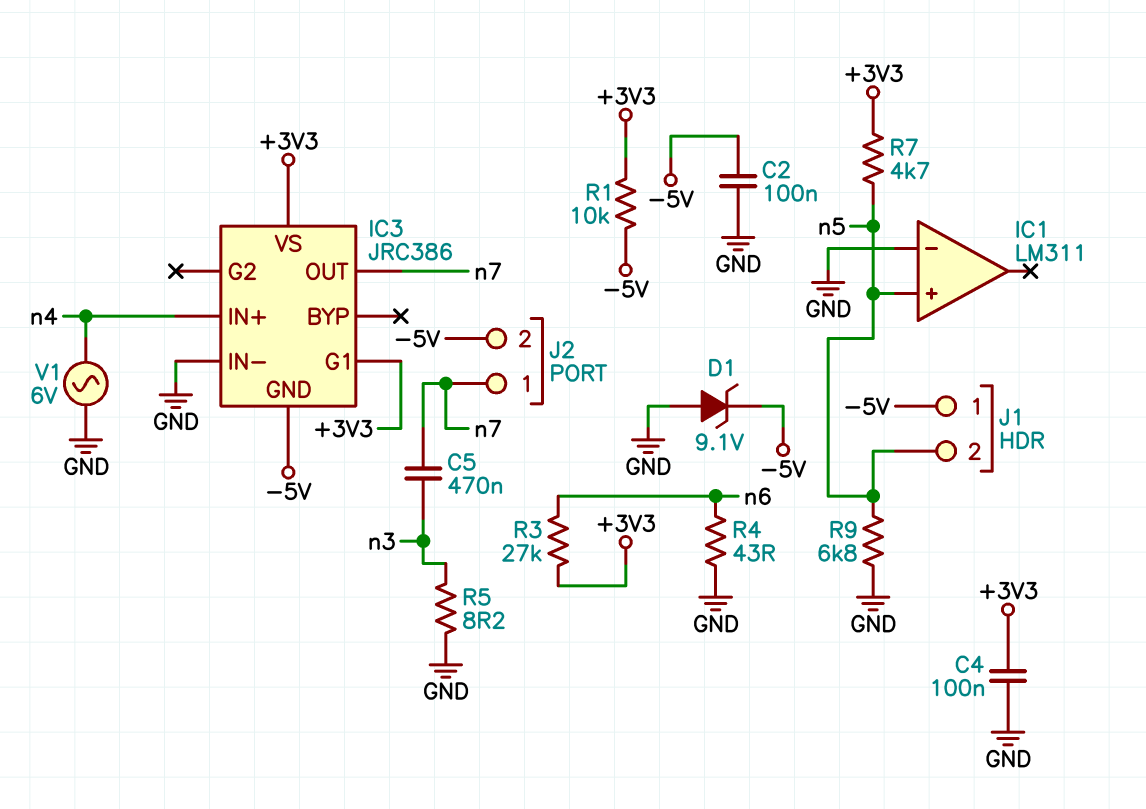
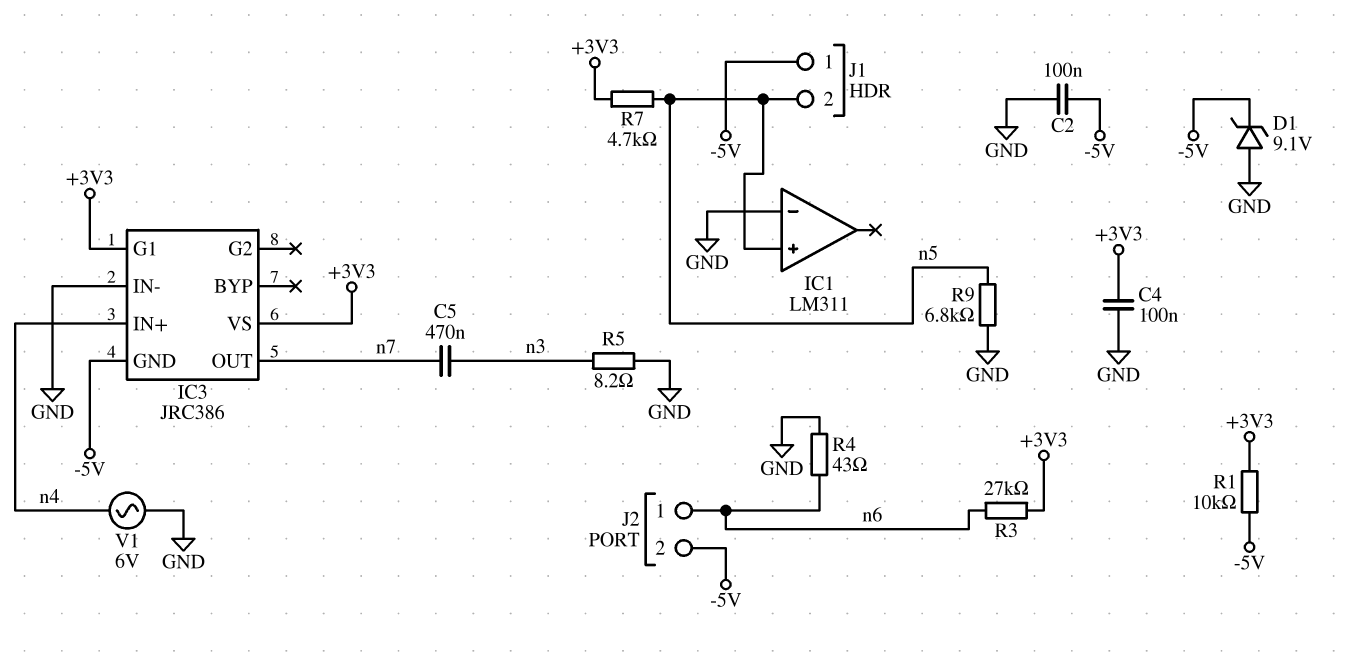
J2 pin 1: n7 -> n6

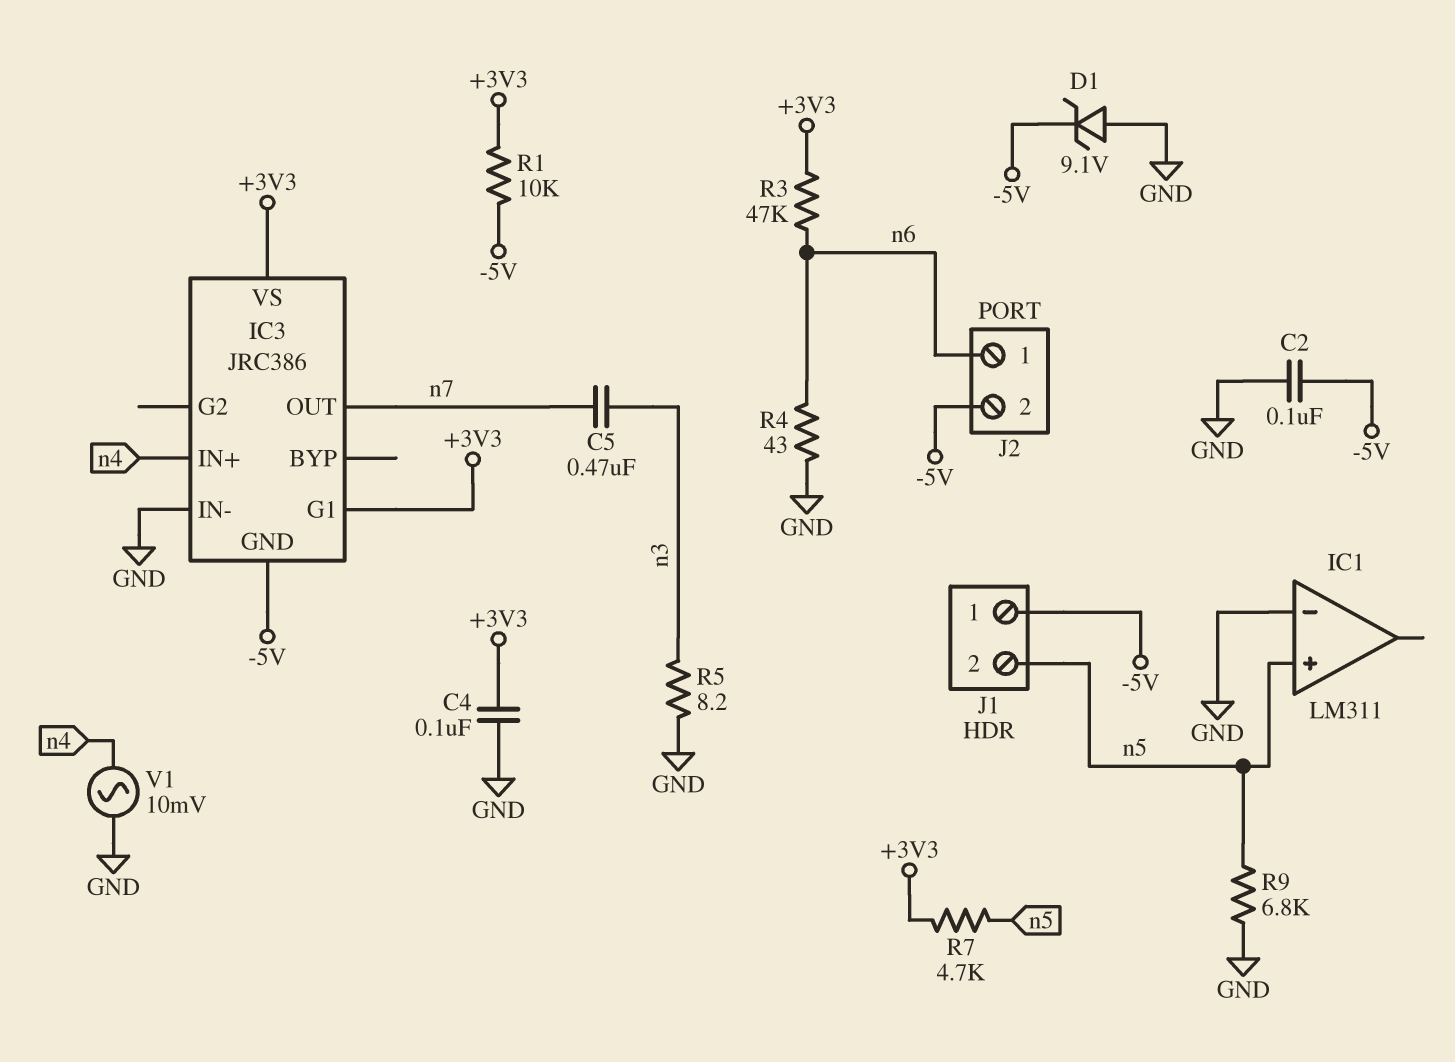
R3: 27k (+3V3, n6) -> 47k (+3V3, n6)
V1: AC 6V (GND, n4) -> AC 10mV (GND, n4)

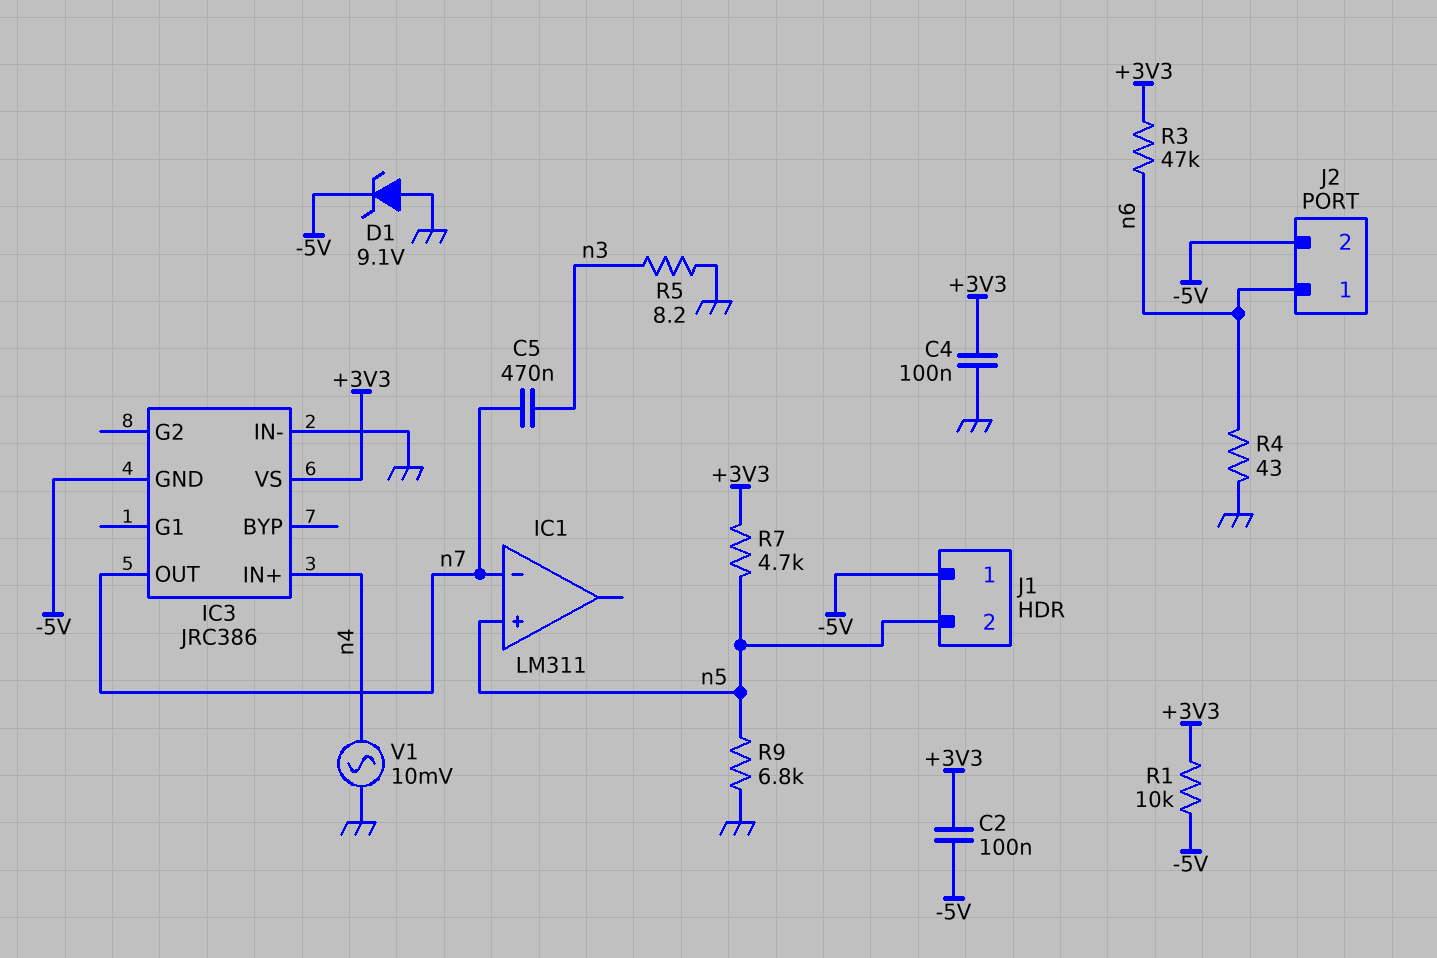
C2: 100nF (-5V, GND) -> 100nF (+3V3, -5V)
IC1 pin in-: GND -> n7
IC3 pin G1: +3V3 -> none

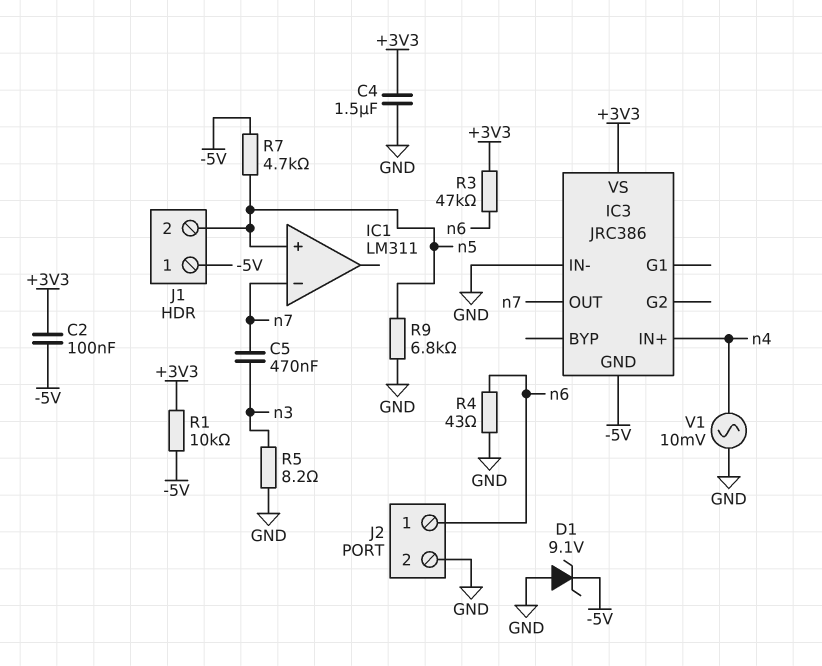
C4: 100nF (+3V3, GND) -> 1.5uF (+3V3, GND)
J2 pin 2: -5V -> GND
R7: 4.7k (+3V3, n5) -> 4.7k (-5V, n5)

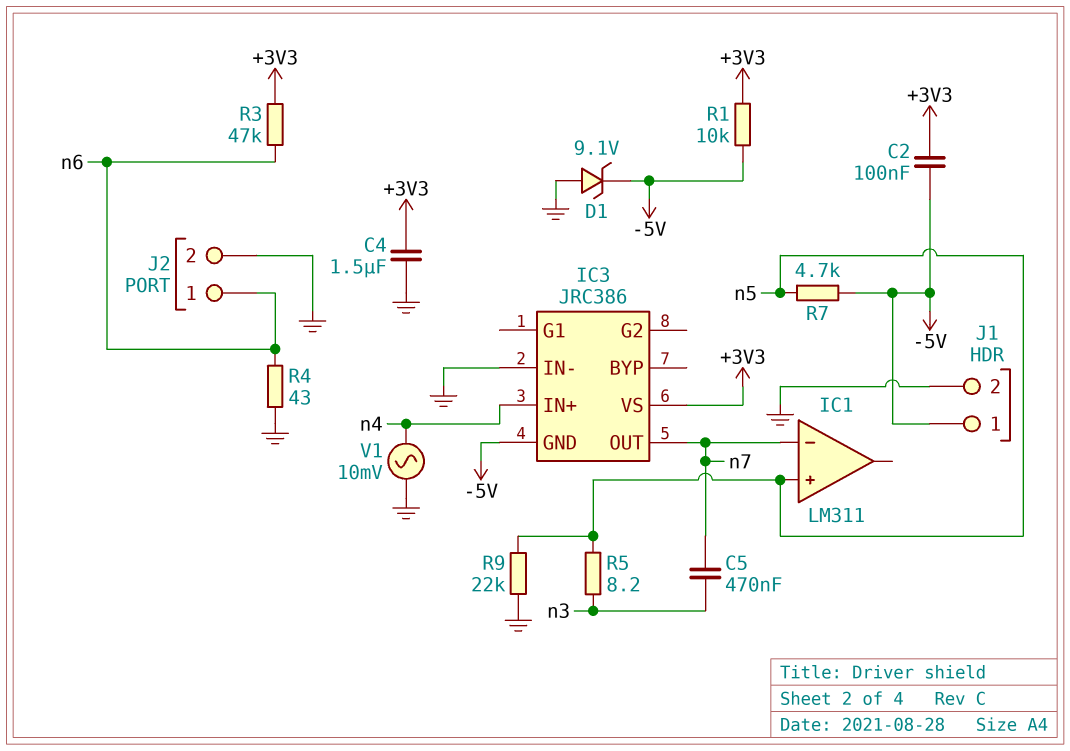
J1 pin 2: n5 -> GND
R5: 8.2 (GND, n3) -> 8.2 (n3, n5)
R9: 6.8k (GND, n5) -> 22k (GND, n5)

